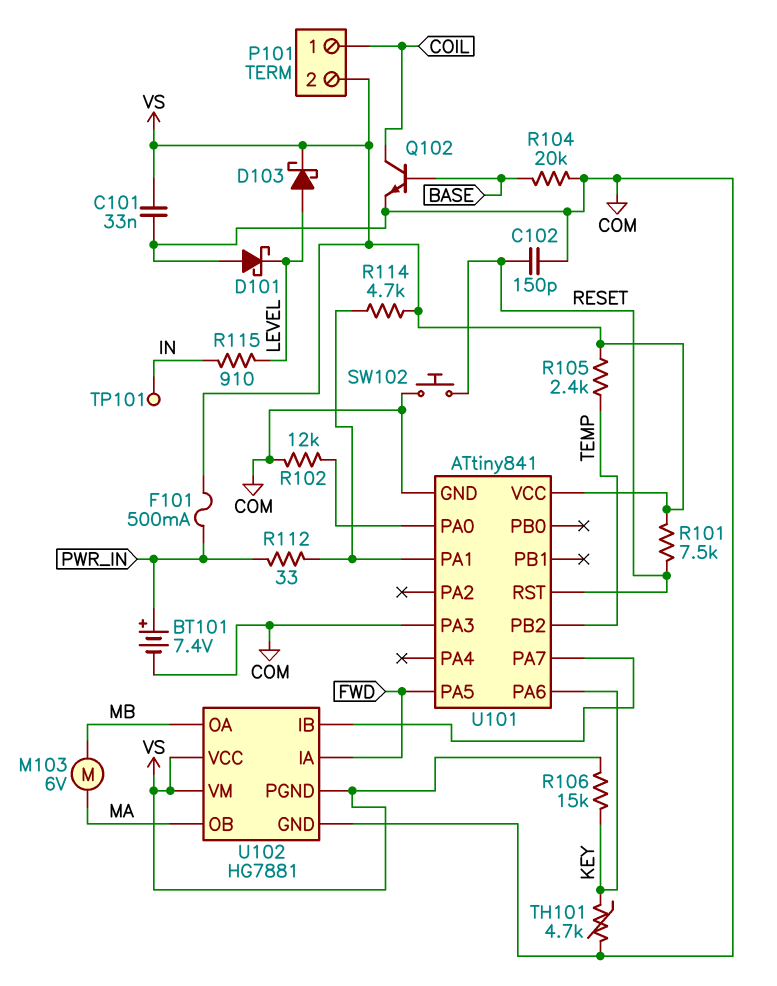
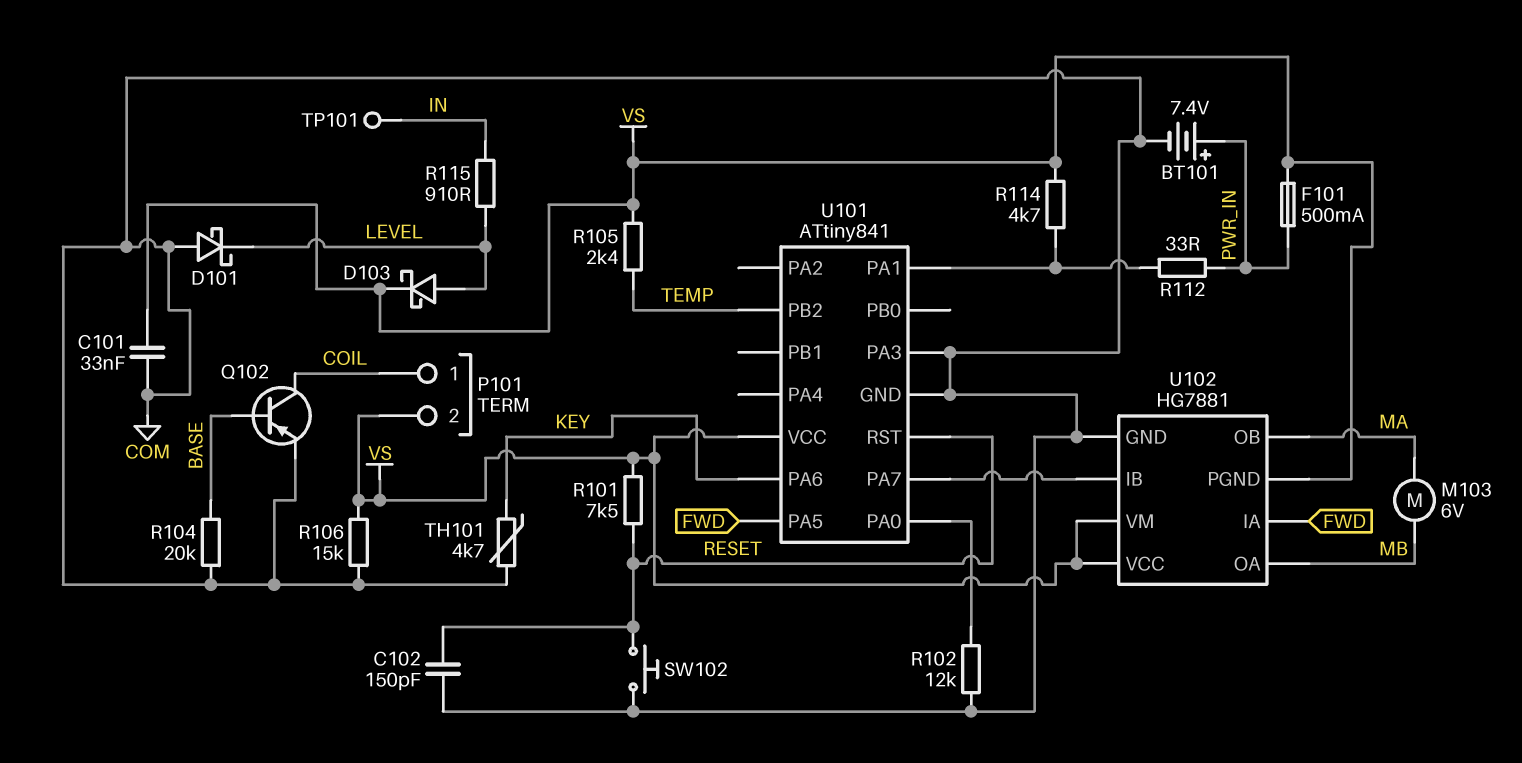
Q102: NPN (B BASE, C COIL, E COM) -> PNP (B BASE, C COIL, E COM)
R106: 15k (KEY, VS) -> 15k (COM, VS)

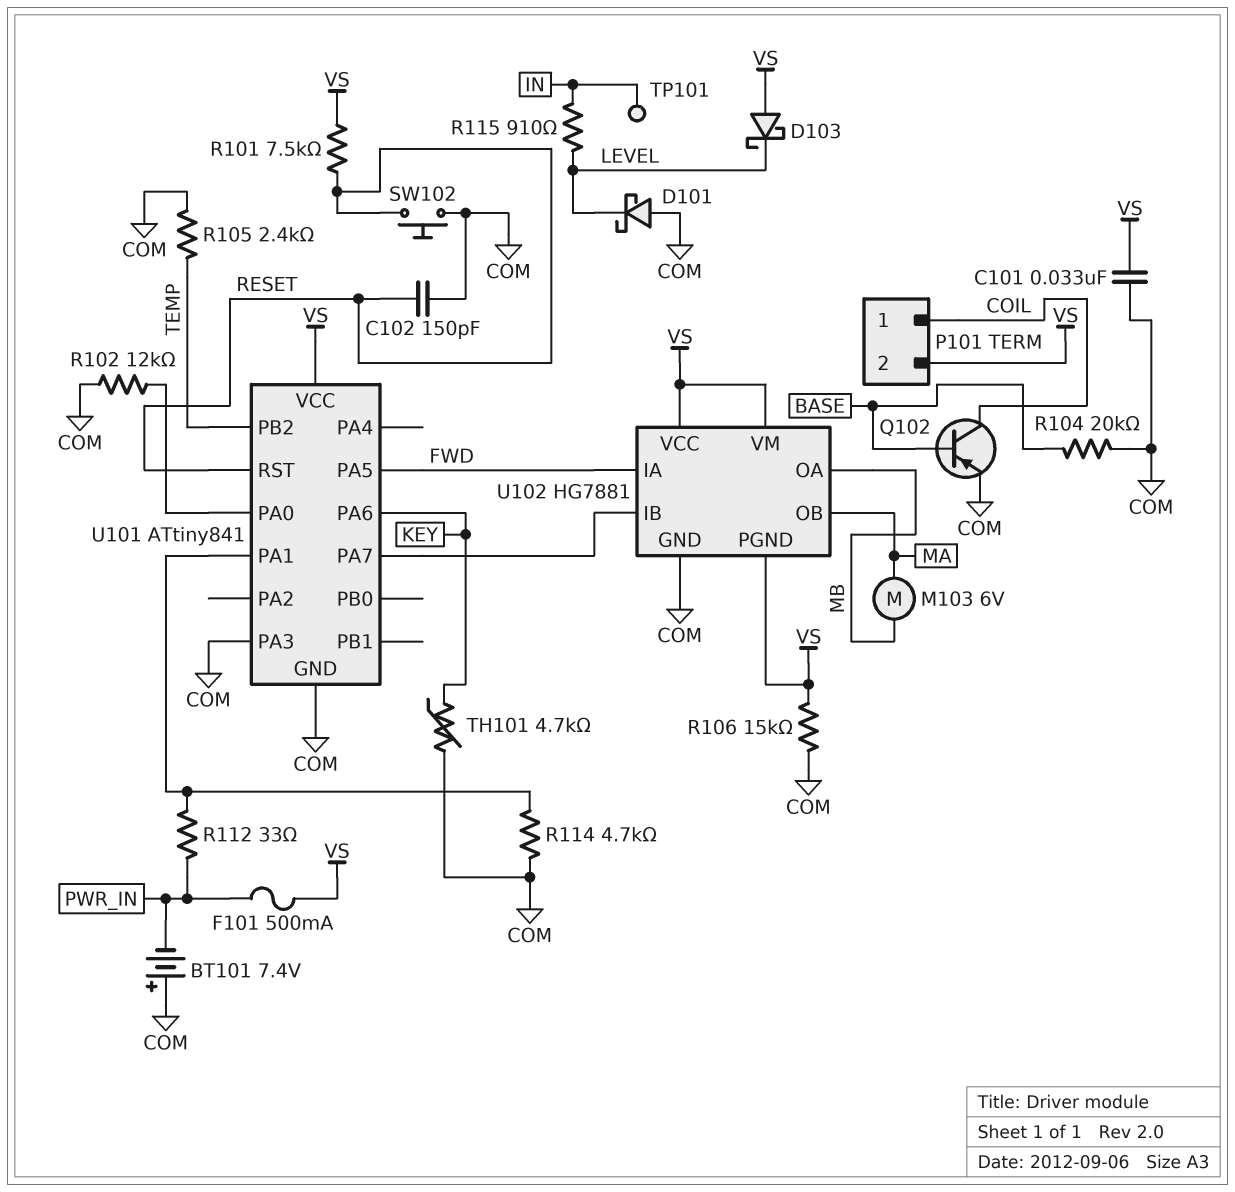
BT101: 7.4V (plus PWR_IN, minus COM) -> 7.4V (plus COM, minus PWR_IN)
D103: schottky (A LEVEL, K VS) -> schottky (A VS, K LEVEL)
R105: 2.4k (TEMP, VS) -> 2.4k (COM, TEMP)
R114: 4.7k (U101/PA1, VS) -> 4.7k (COM, U101/PA1)

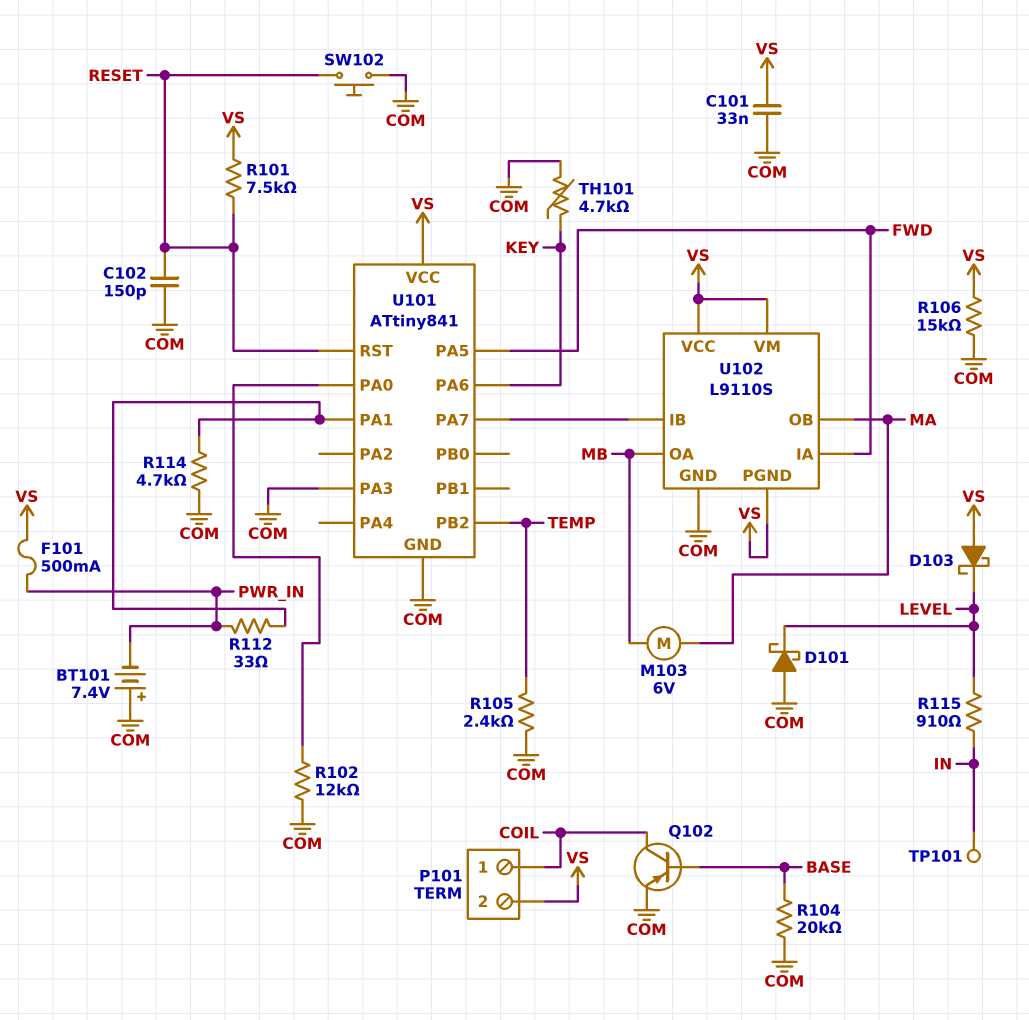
U102: HG7881 -> L9110S

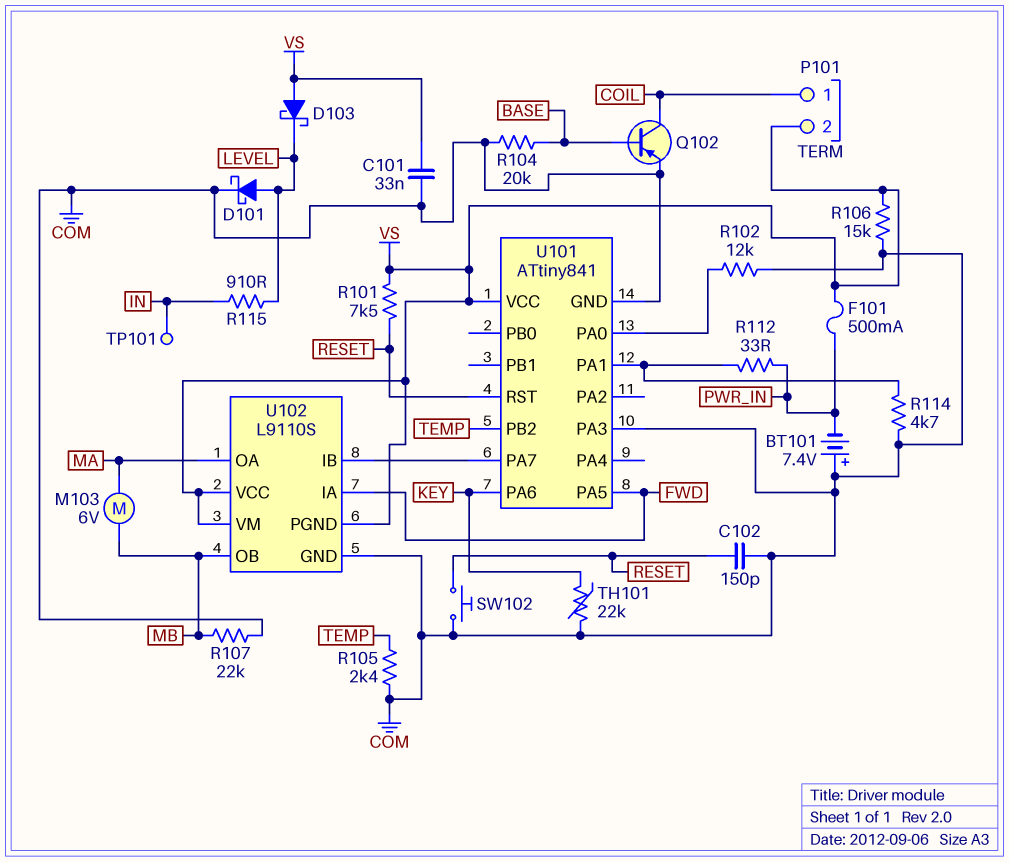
D101: schottky (A COM, K LEVEL) -> schottky (A LEVEL, K COM)
R107: none -> 22k (COM, MB)
TH101: 4.7k (COM, KEY) -> 22k (COM, KEY)
U102 pin OA: MB -> MA
U102 pin OB: MA -> MB

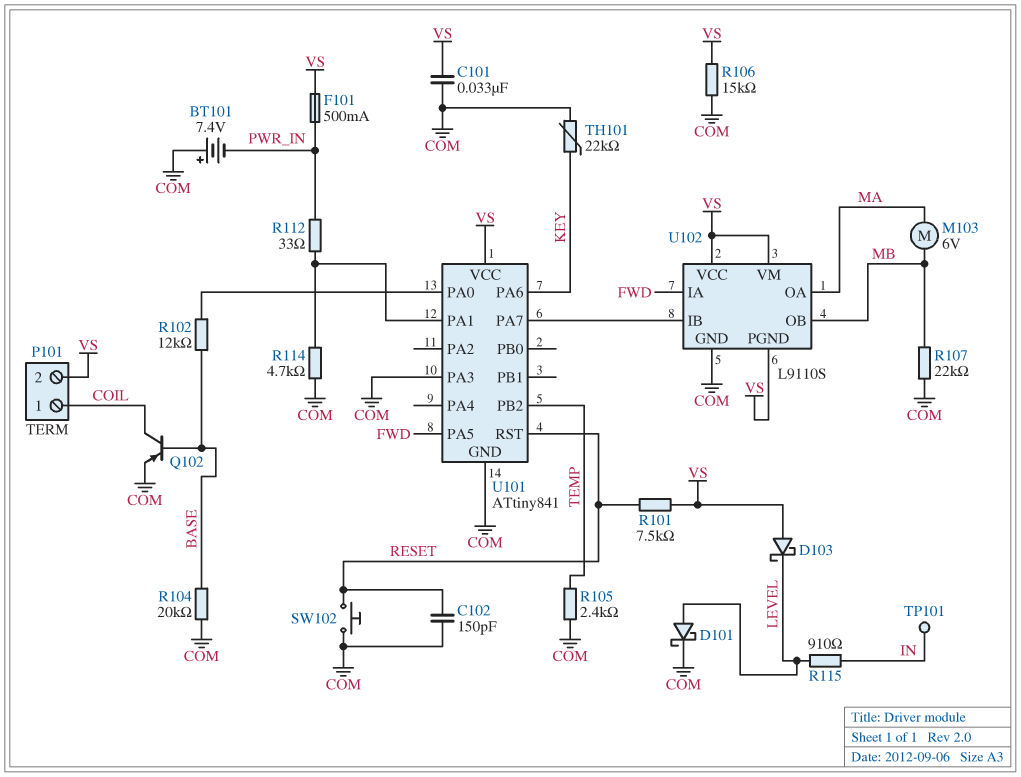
R102: 12k (COM, U101/PA0) -> 12k (BASE, U101/PA0)

